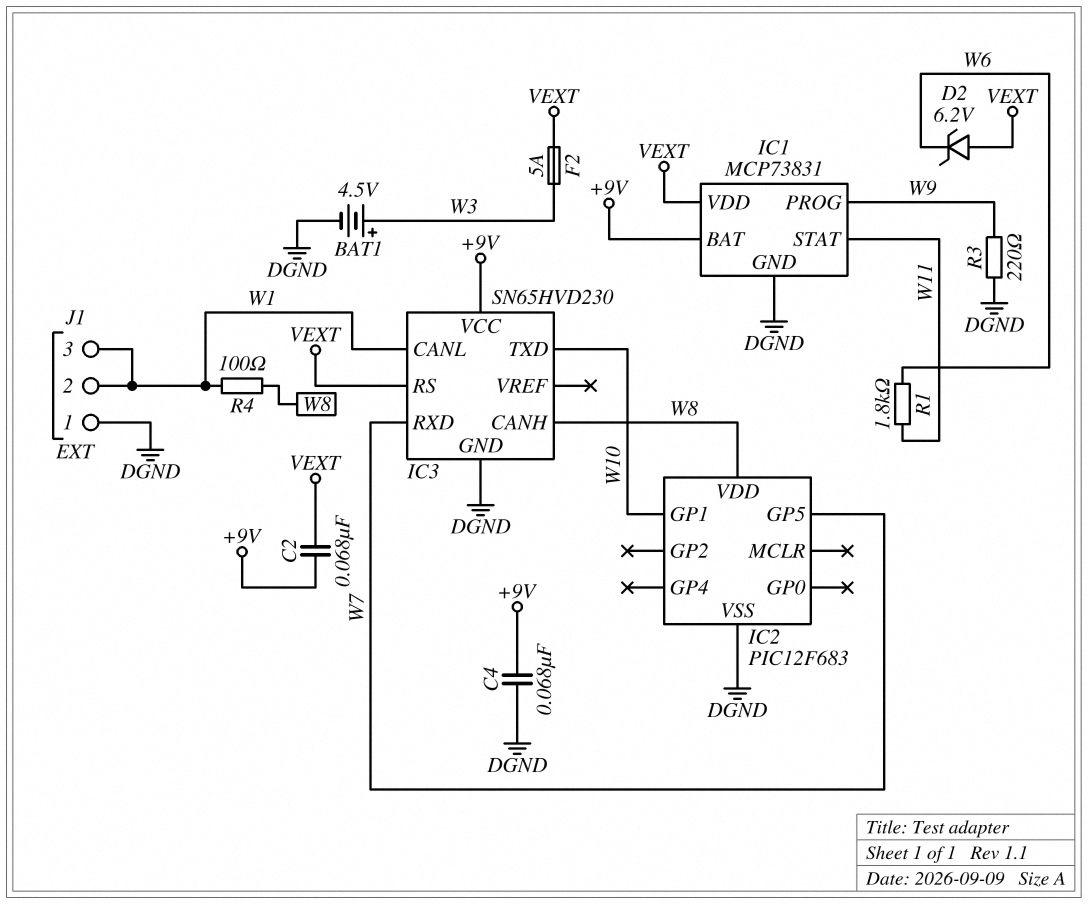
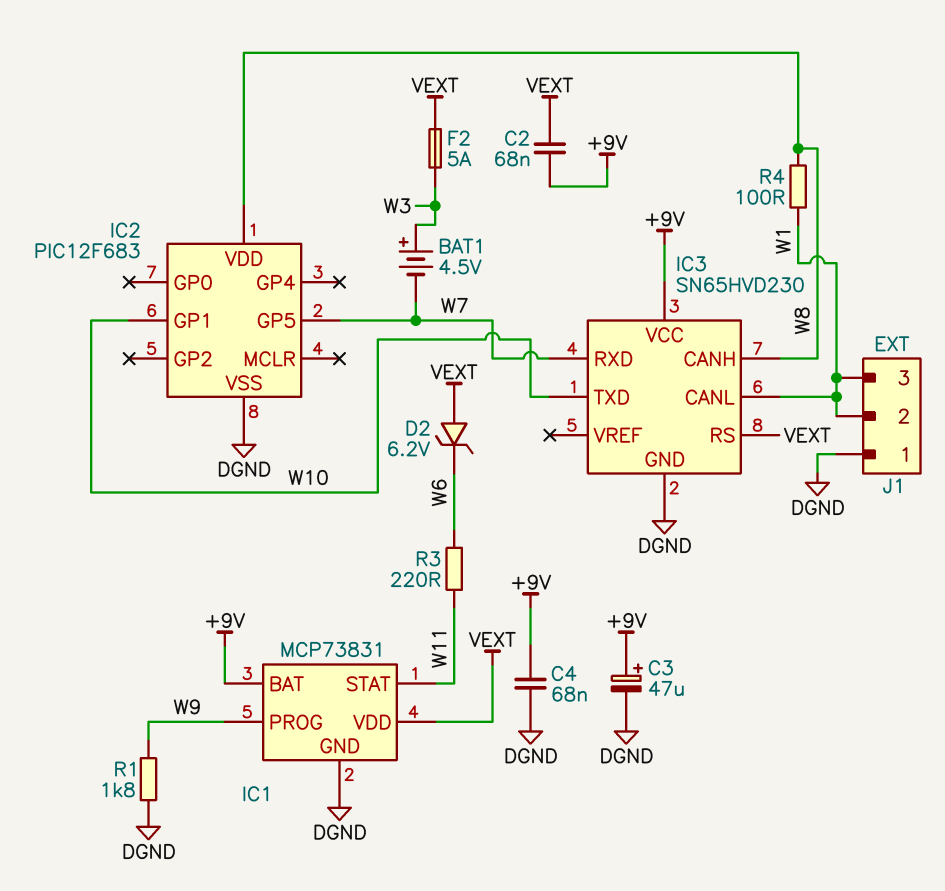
BAT1: 4.5V (plus W3, minus DGND) -> 4.5V (plus W3, minus W7)
C3: none -> 47uF (plus +9V, minus DGND)
R1: 1.8k (W6, W11) -> 1.8k (DGND, W9)
R3: 220 (DGND, W9) -> 220 (W6, W11)

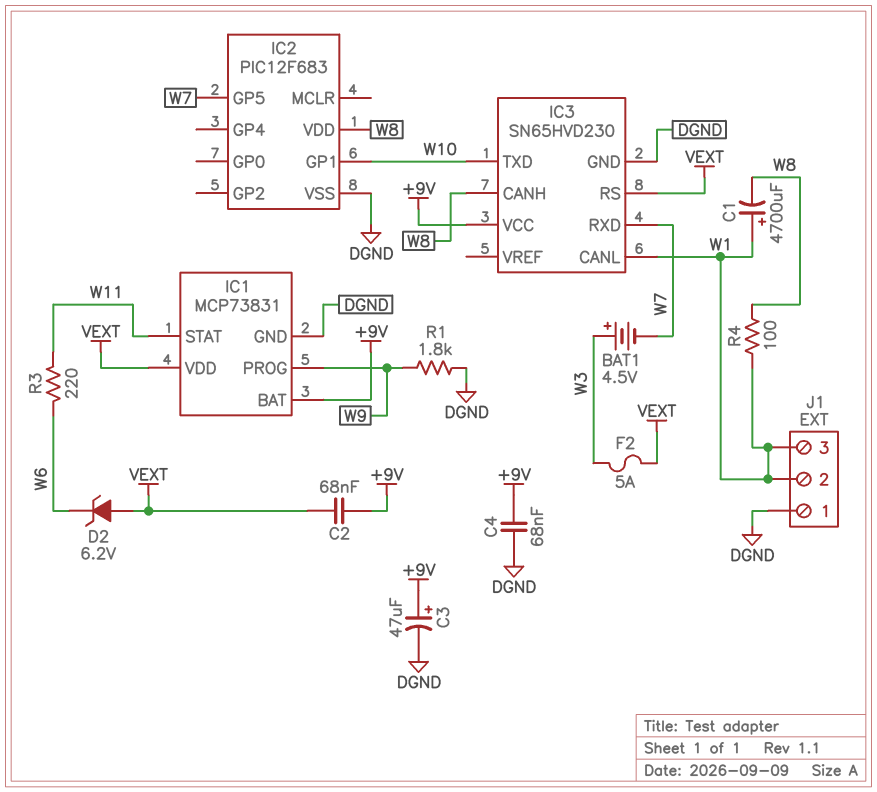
C1: none -> 4700uF (plus W1, minus W8)

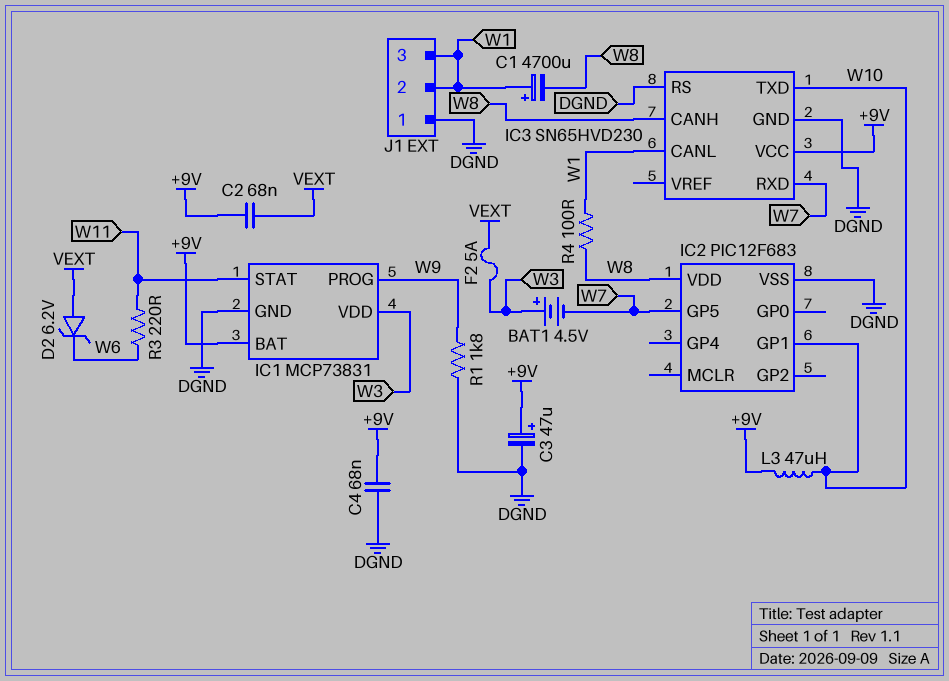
IC1 pin VDD: VEXT -> W3
IC3 pin RS: VEXT -> DGND
L3: none -> 47uH (+9V, W10)

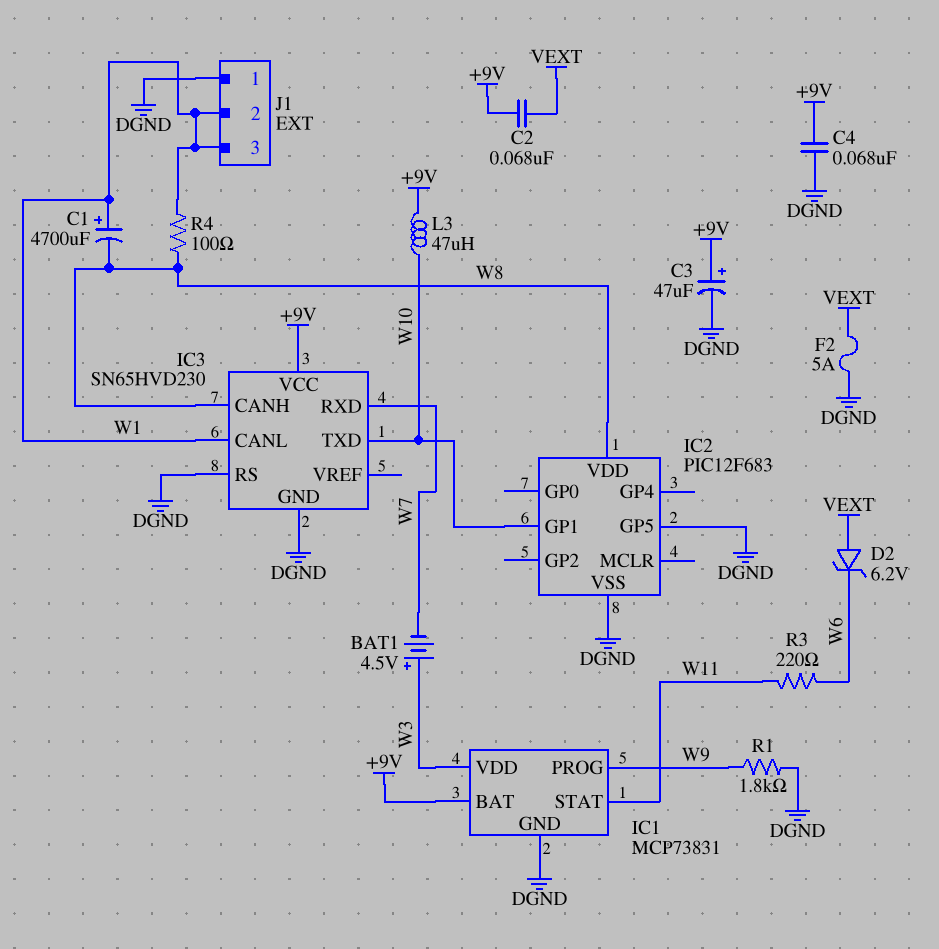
F2: 5A (VEXT, W3) -> 5A (DGND, VEXT)
IC2 pin GP5: W7 -> DGND

